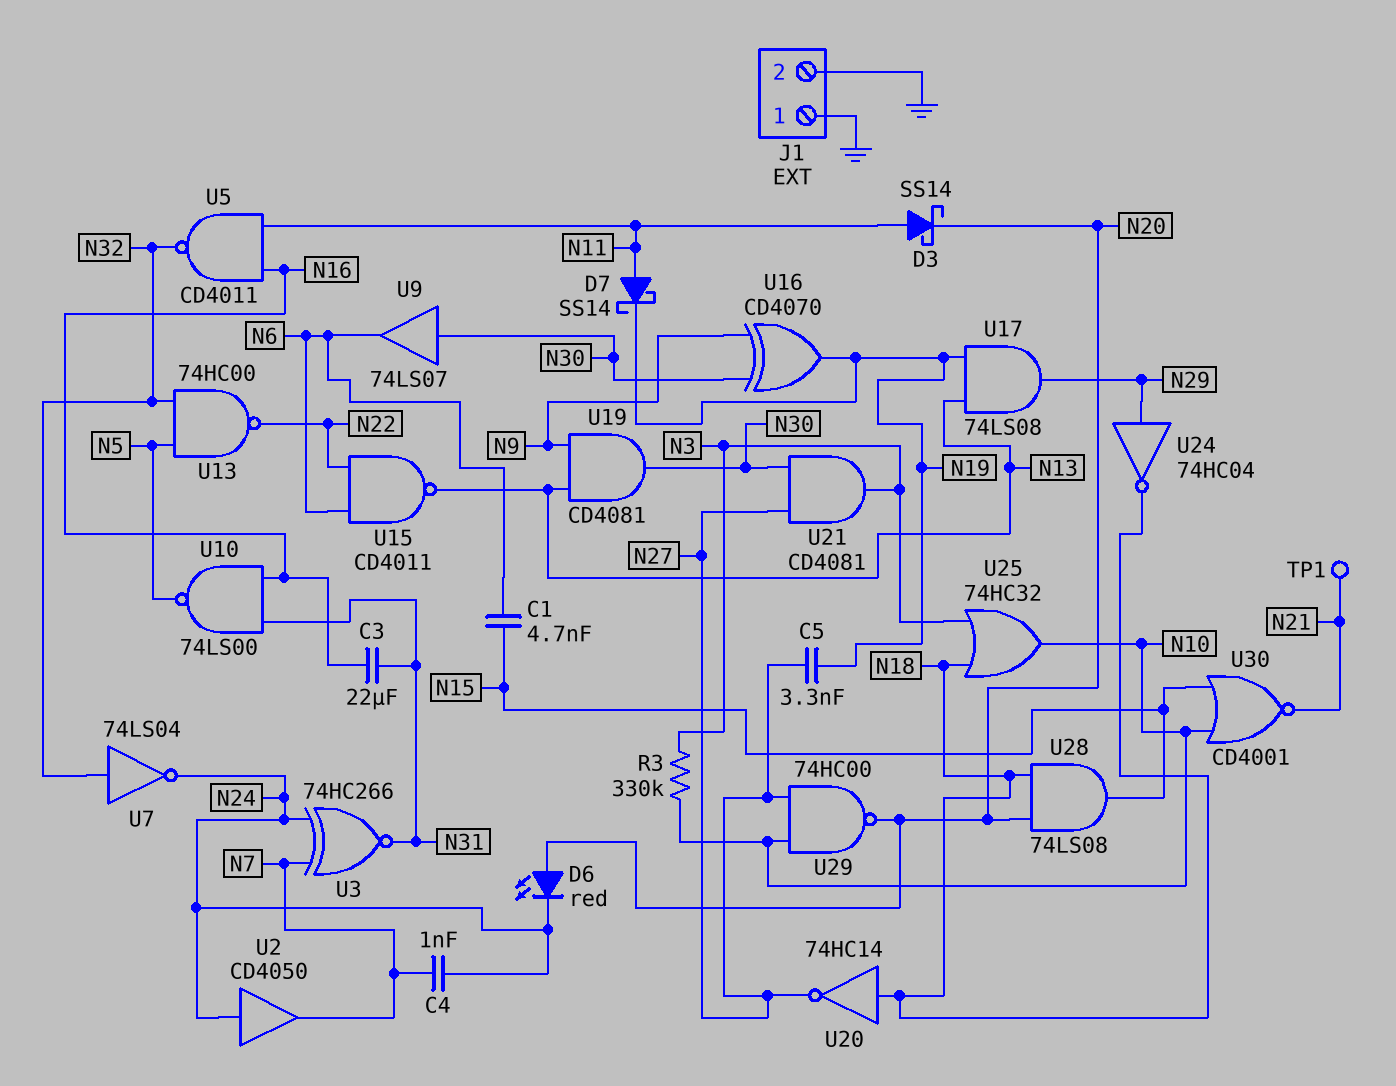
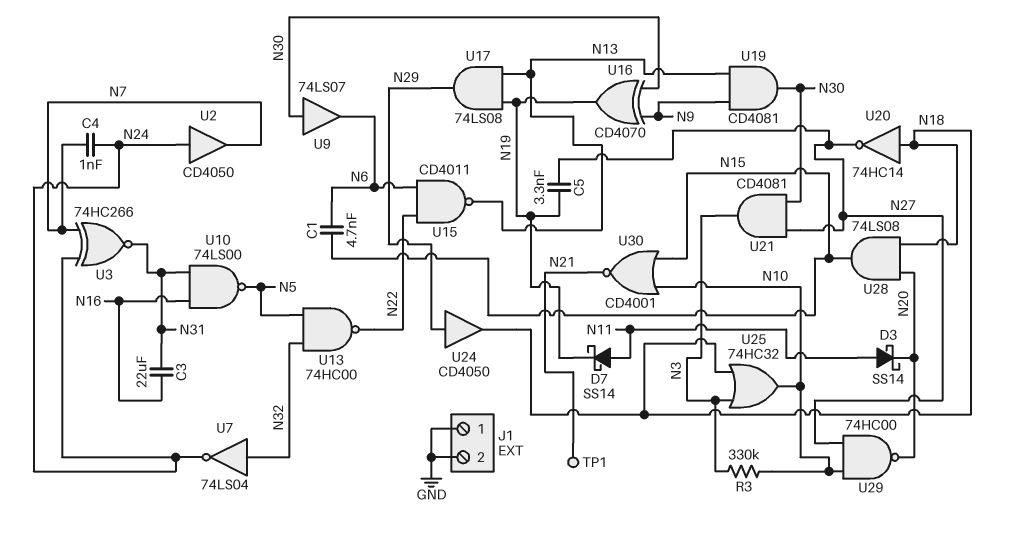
D6: LED red (A N20, K N24) -> none
U5: NAND CD4011 (in N11, in N16, out N32) -> none
U24: NOT 74HC04 (in N29, out N18) -> buffer CD4050 (in N29, out N18)

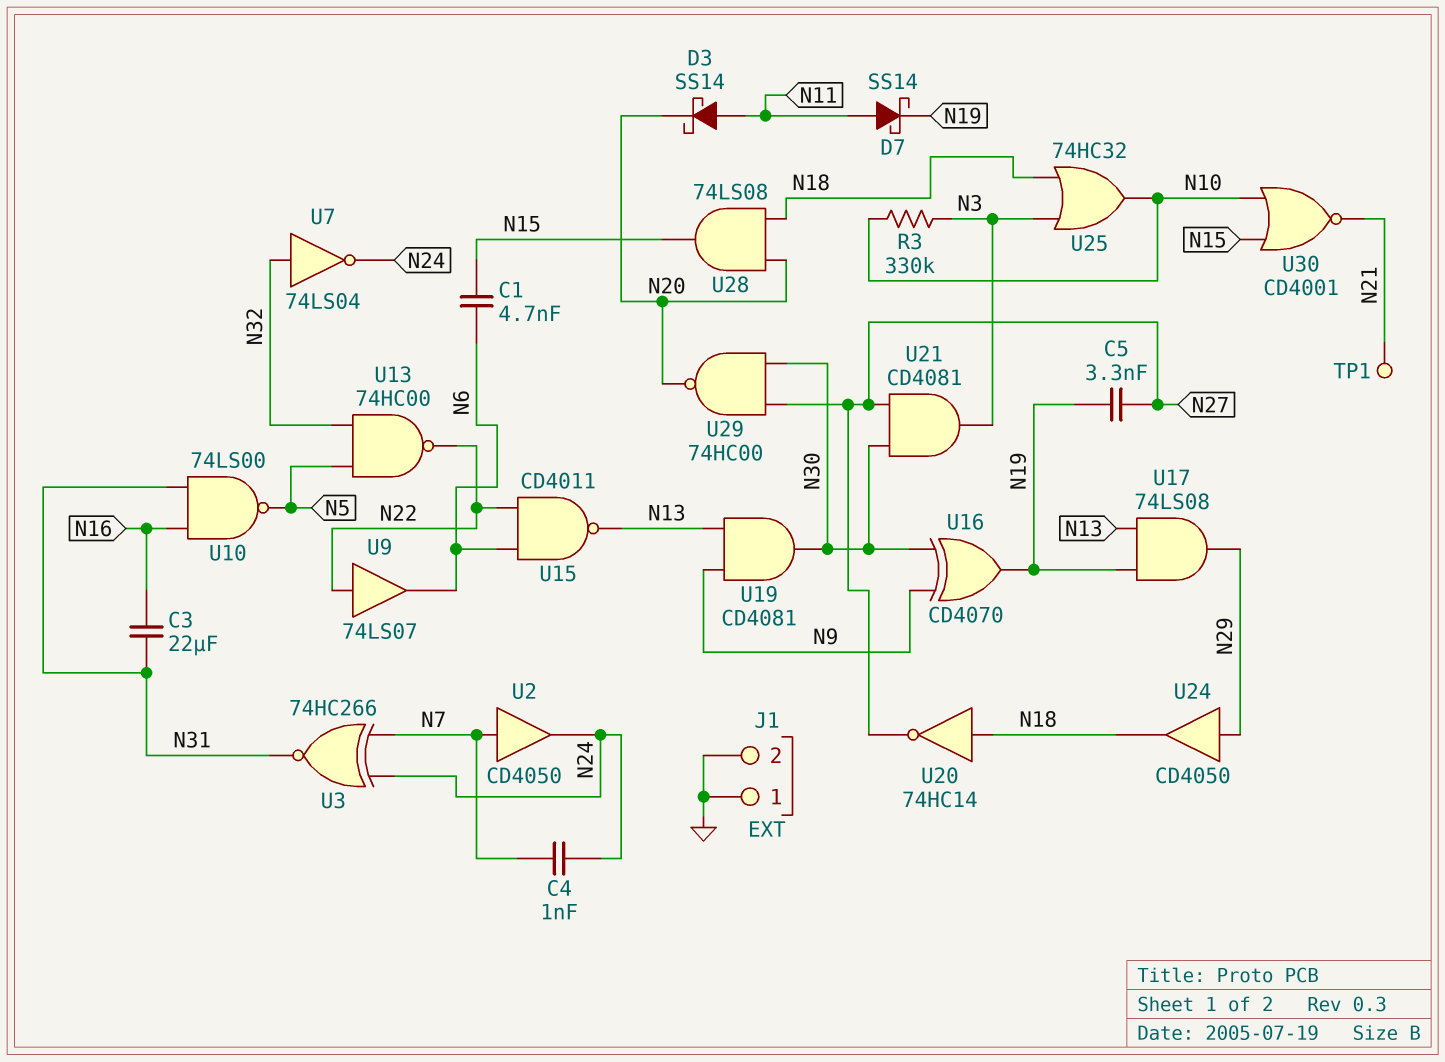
U2: buffer CD4050 (in N24, out N7) -> buffer CD4050 (in N7, out N24)
U9: buffer 74LS07 (in N30, out N6) -> buffer 74LS07 (in N22, out N6)
U29: NAND 74HC00 (in N10, in N27, out N20) -> NAND 74HC00 (in N27, in N30, out N20)

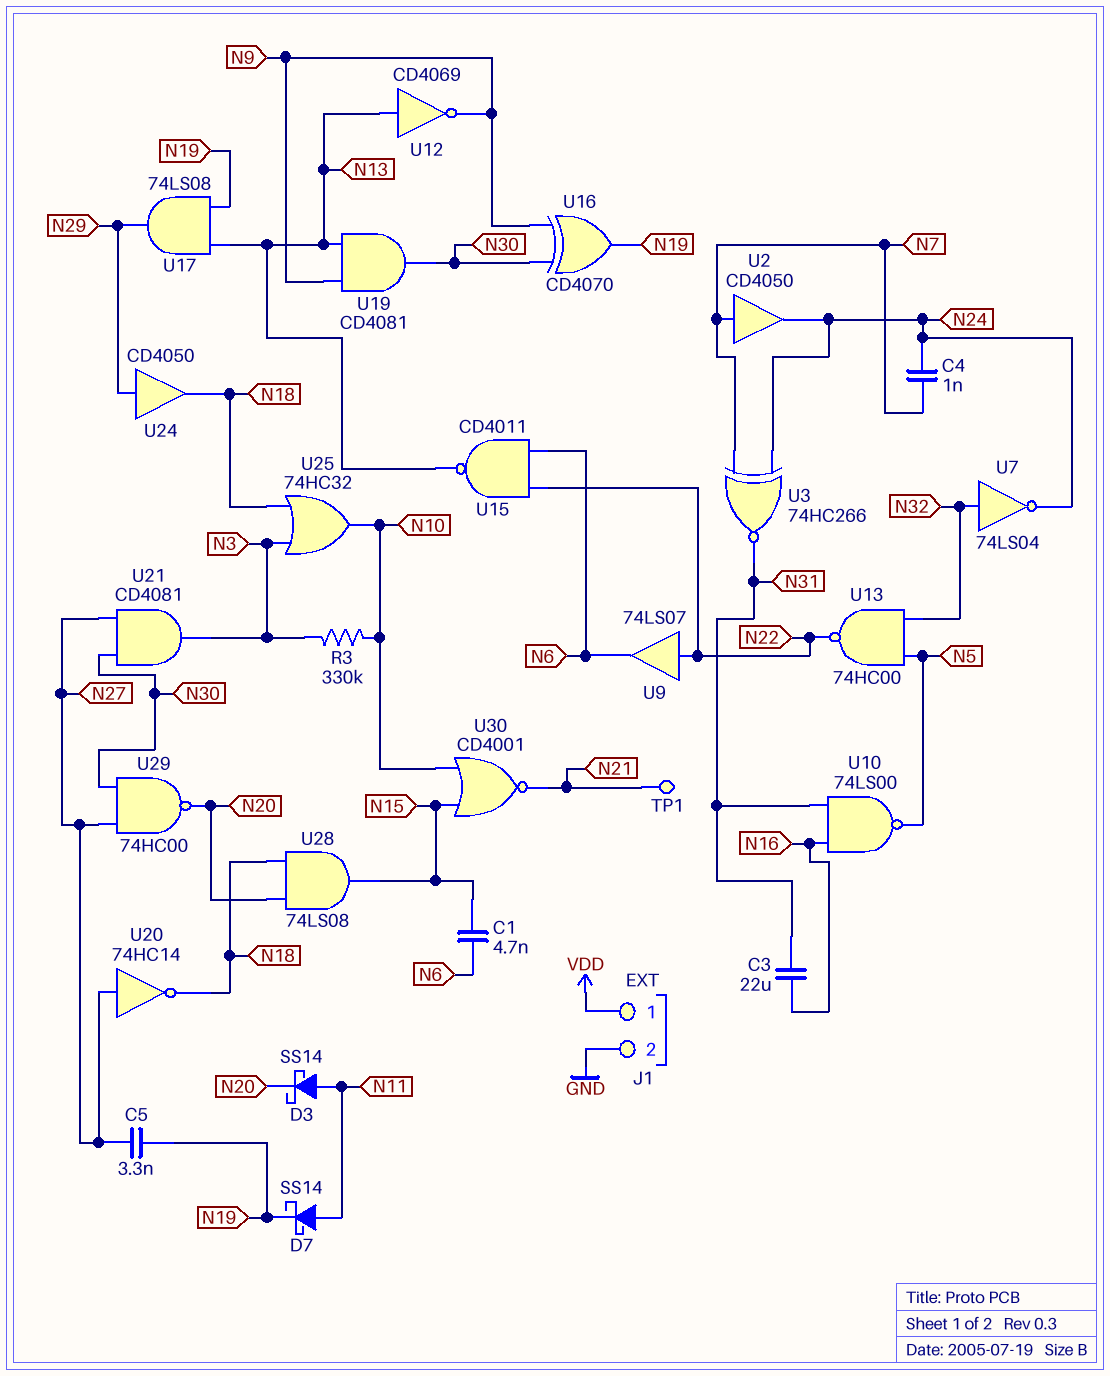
J1 pin 1: GND -> VDD
U12: none -> NOT CD4069 (in N13, out N9)
U20: NOT 74HC14 (in N18, out N27) -> NOT 74HC14 (in N27, out N18)

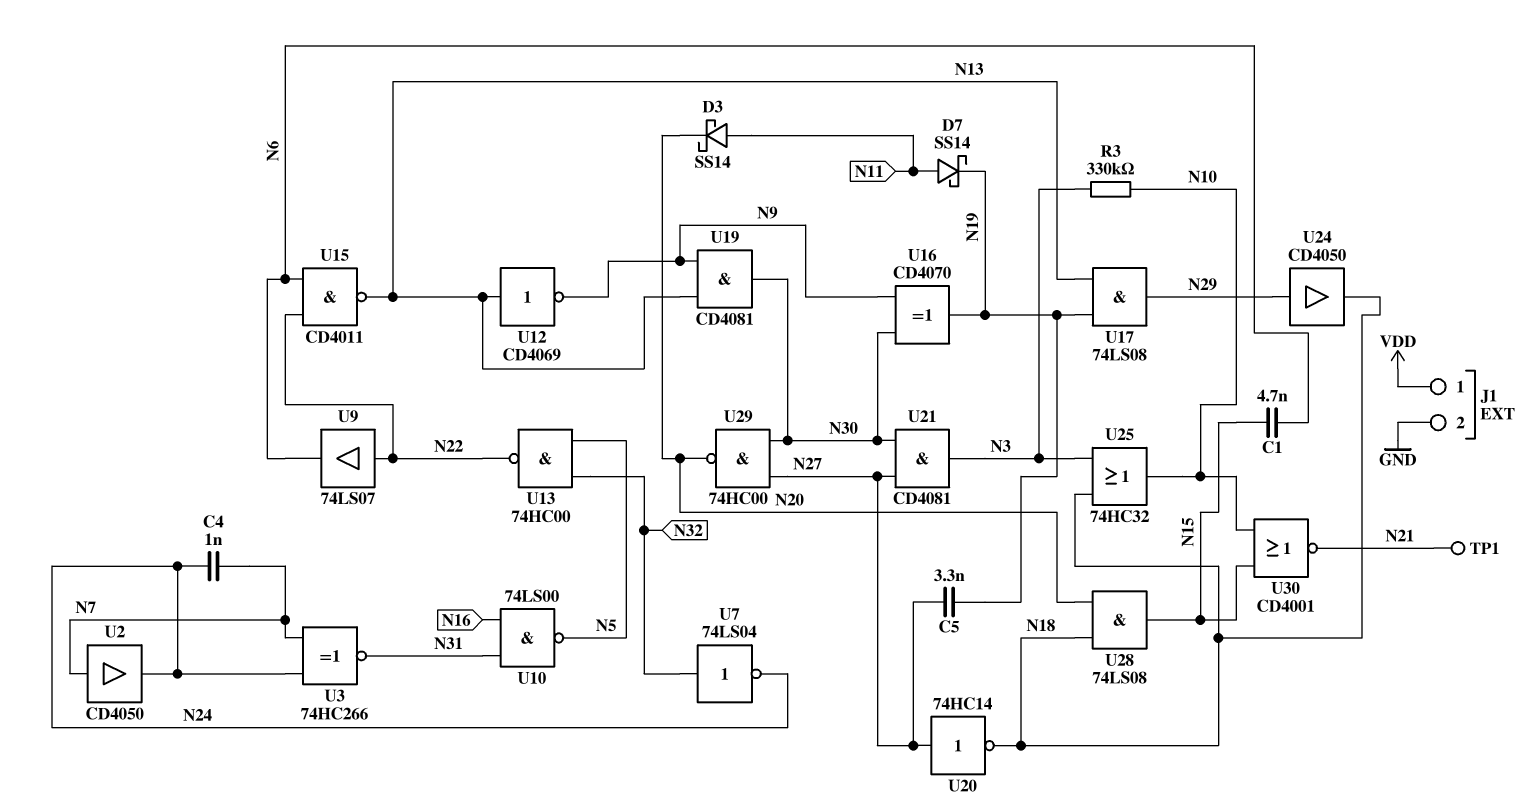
C3: 22uF (N16, N31) -> none

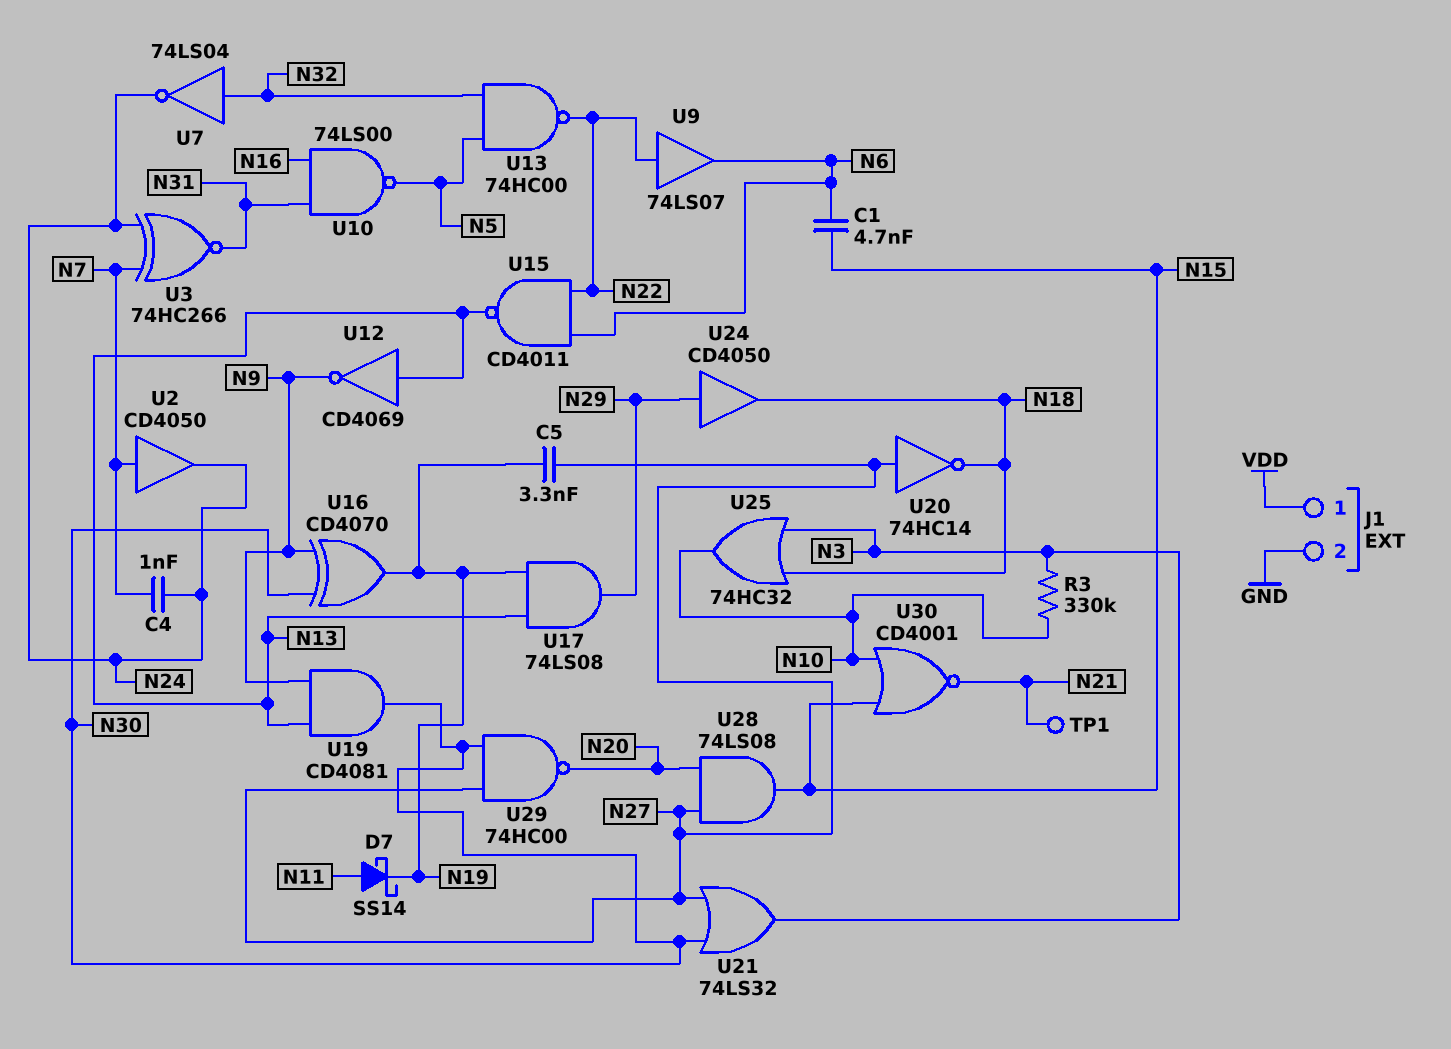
D3: schottky SS14 (A N11, K N20) -> none
U21: AND CD4081 (in N27, in N30, out N3) -> OR 74LS32 (in N27, in N30, out N3)
U28: AND 74LS08 (in N18, in N20, out N15) -> AND 74LS08 (in N20, in N27, out N15)

